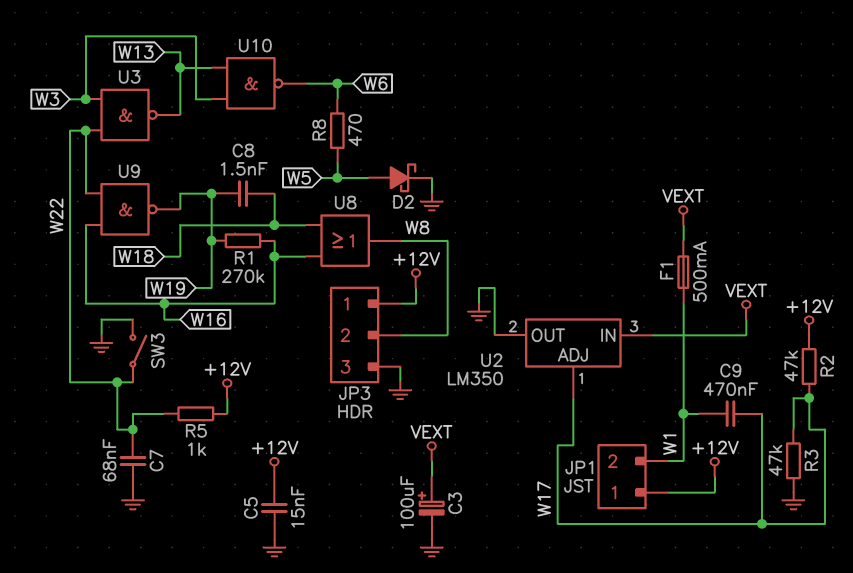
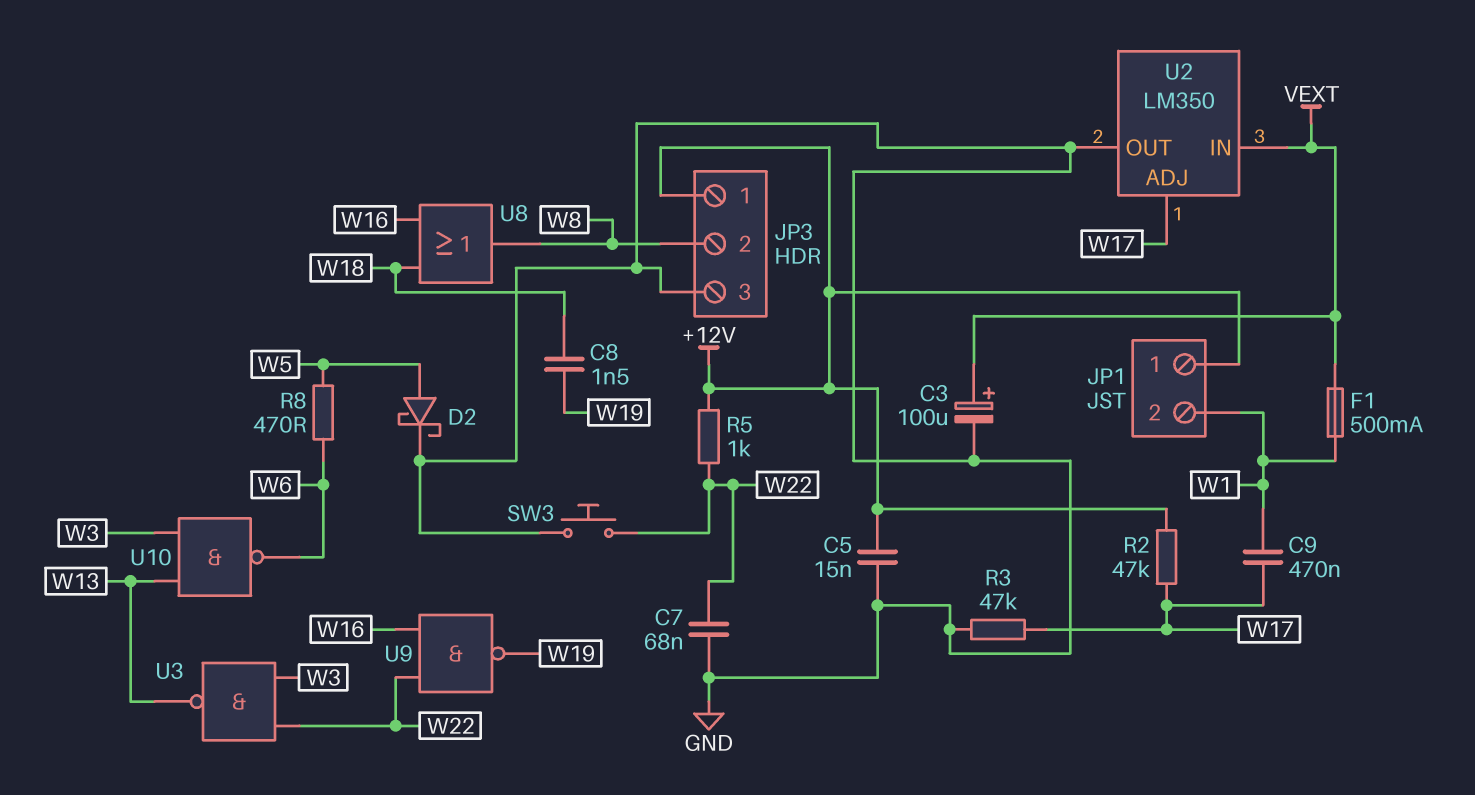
R1: 270k (W16, W19) -> none
SW3: switch (GND, W22) -> button (GND, W22)

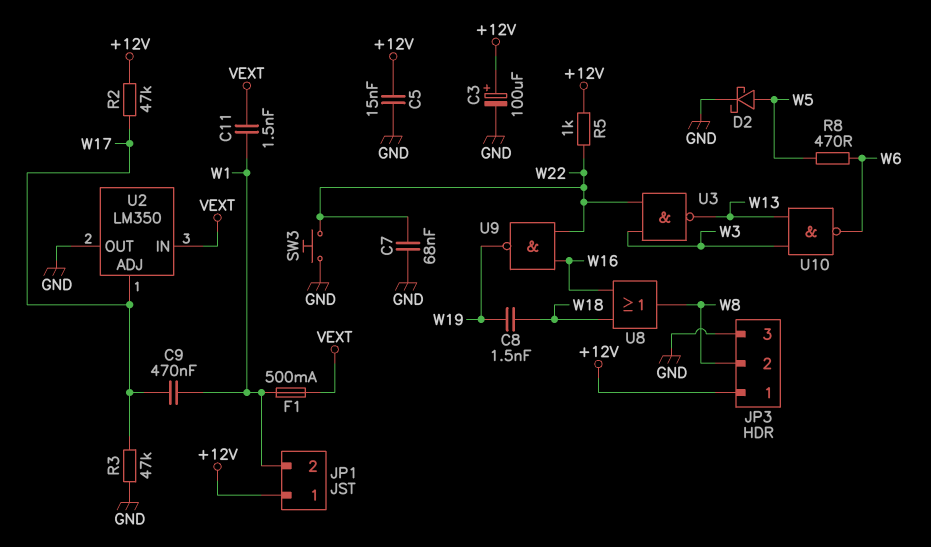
C3: 100uF (plus VEXT, minus GND) -> 100uF (plus +12V, minus GND)
C11: none -> 1.5nF (VEXT, W1)

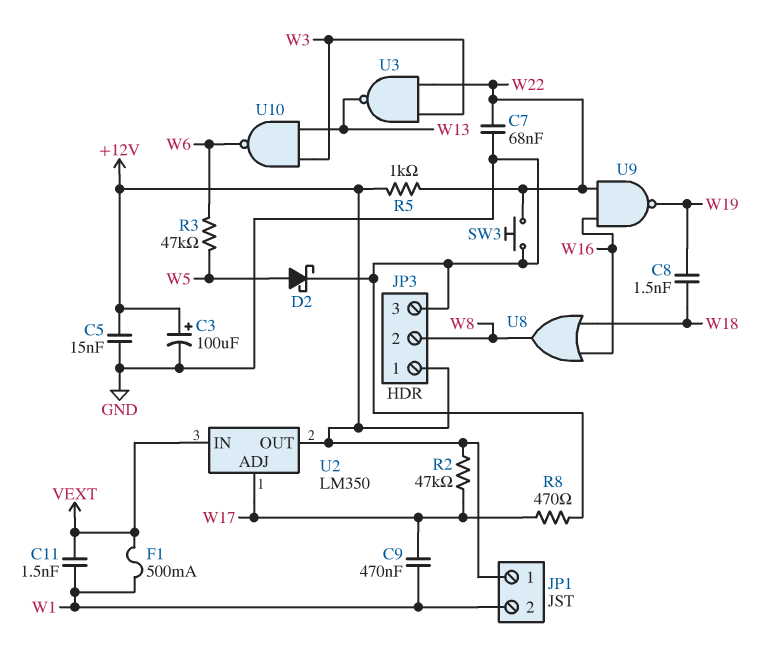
R3: 47k (GND, W17) -> 47k (W5, W6)
R8: 470 (W5, W6) -> 470 (GND, W17)
U2 pin OUT: GND -> +12V

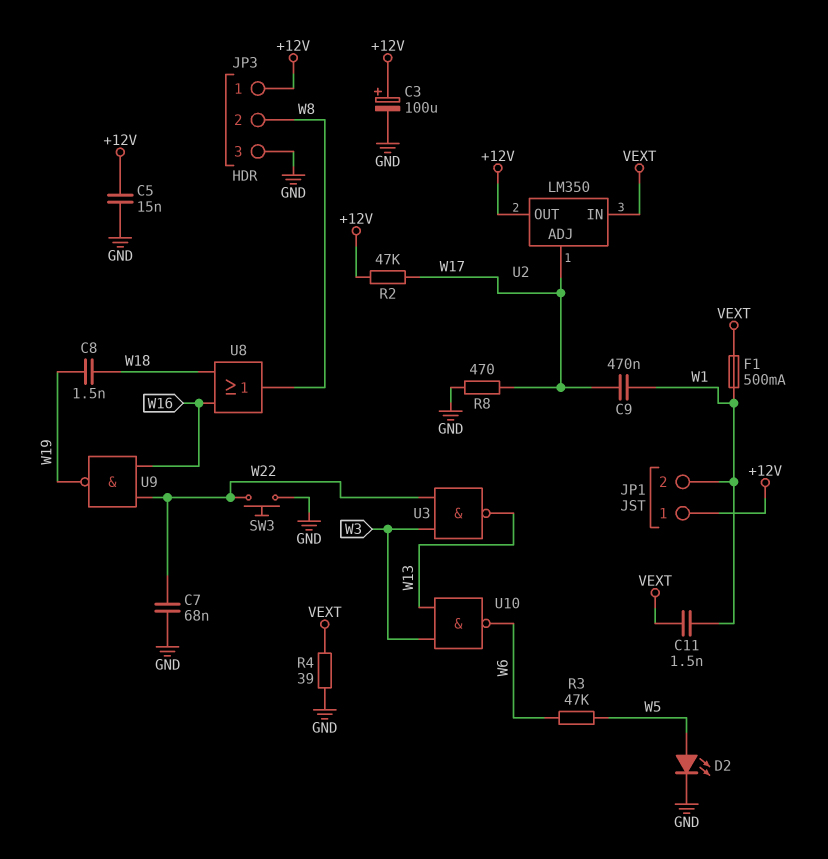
D2: schottky (A W5, K GND) -> LED (A W5, K GND)
R4: none -> 39 (GND, VEXT)
R5: 1k (+12V, W22) -> none

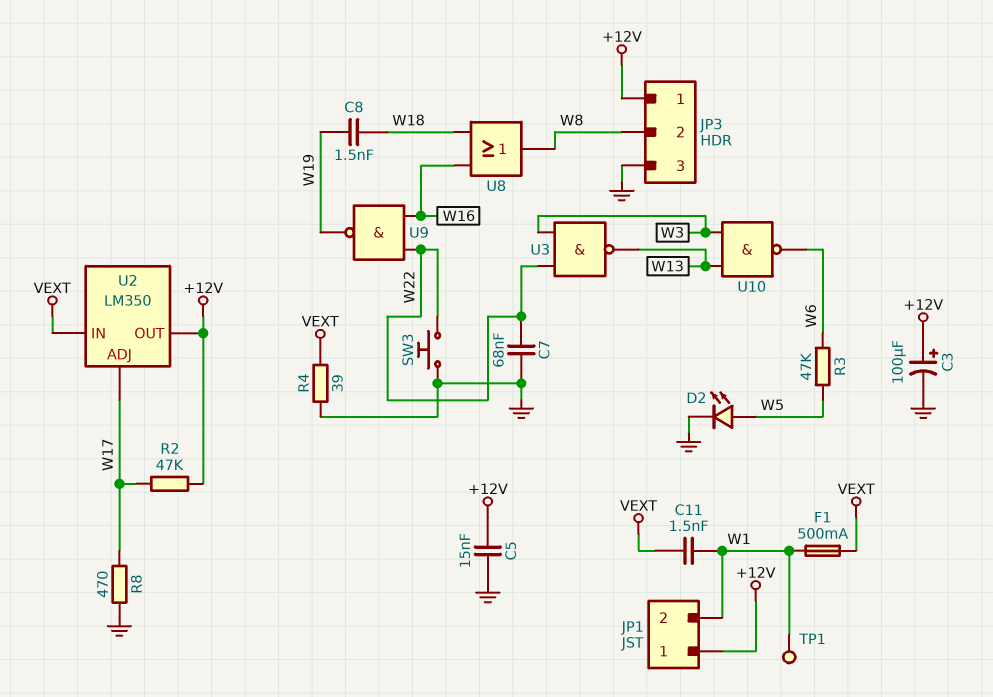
C9: 470nF (W1, W17) -> none
TP1: none -> test point (W1)

